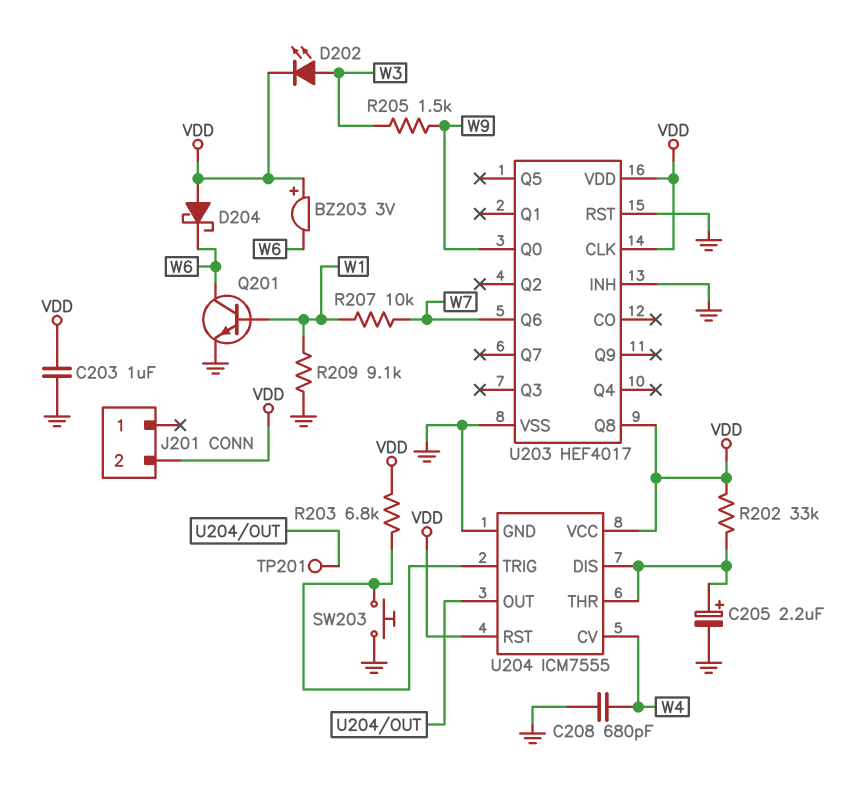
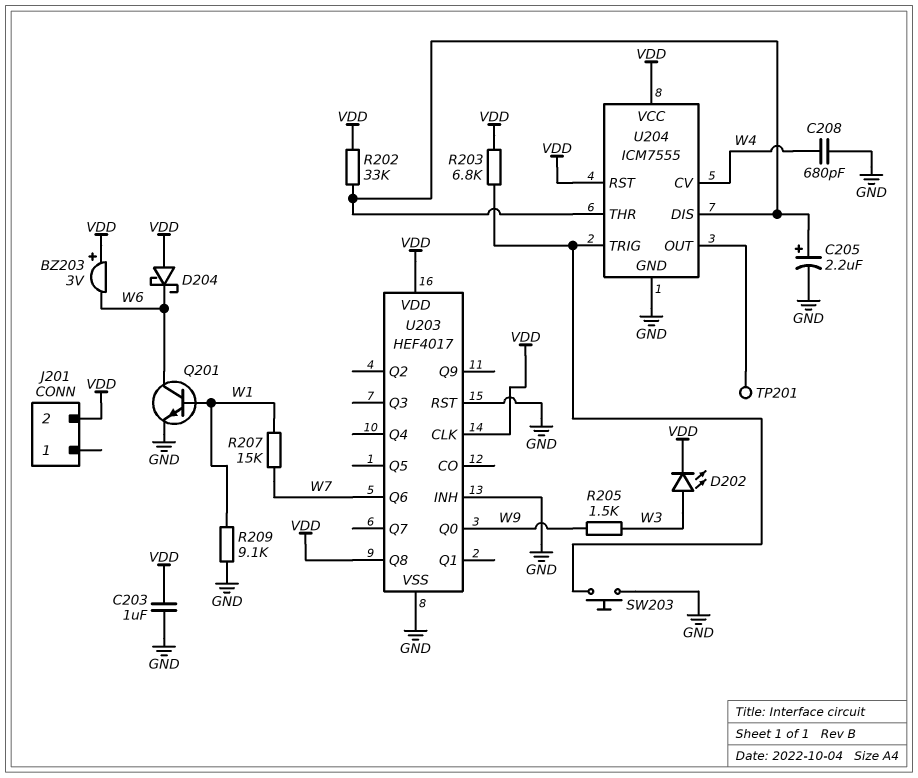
R207: 10k (W1, W7) -> 15k (W1, W7)

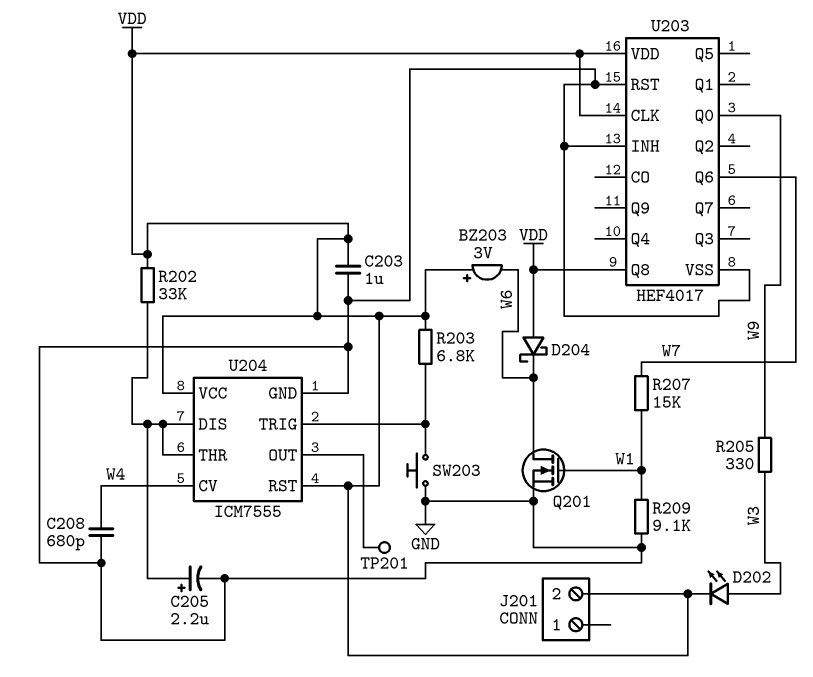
Q201: NPN (B W1, C W6, E GND) -> NMOS (G W1, D W6, S GND)
R205: 1.5k (W3, W9) -> 330 (W3, W9)

